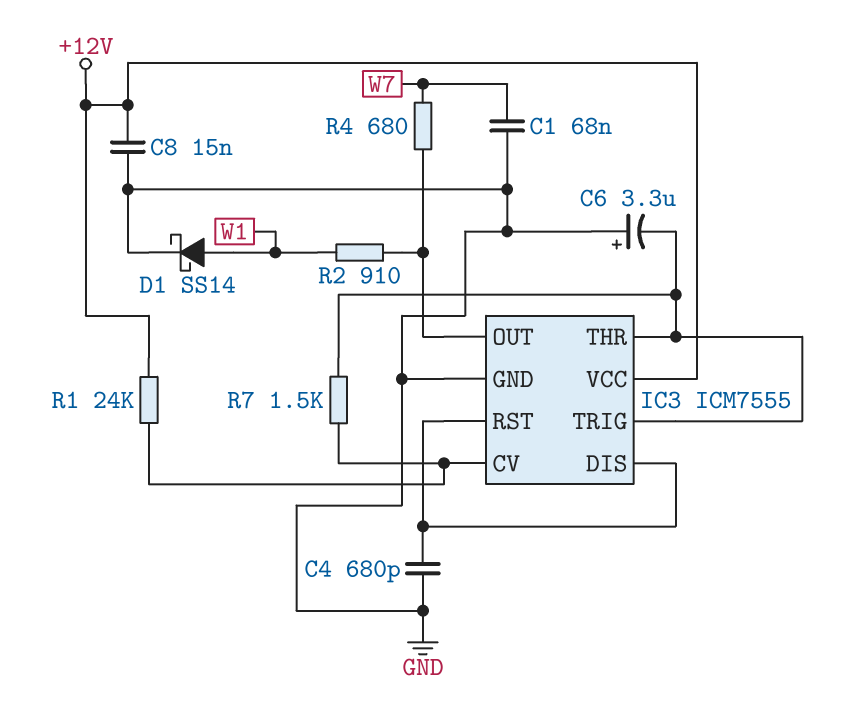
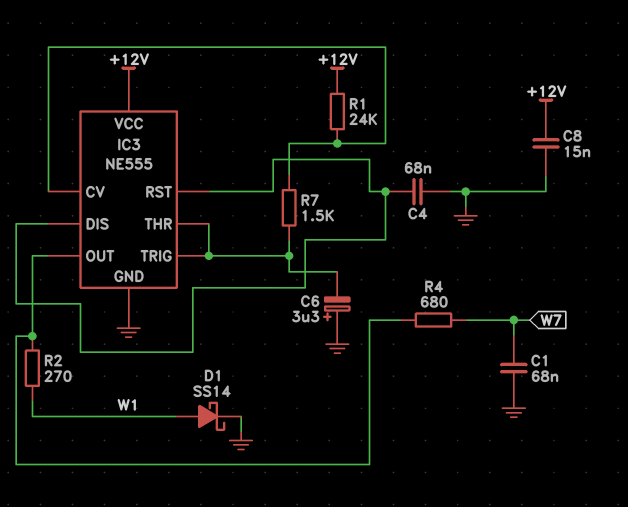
C4: 680pF (GND, IC3/DIS) -> 68nF (GND, IC3/DIS)
IC3: ICM7555 -> NE555
R2: 910 (IC3/OUT, W1) -> 270 (IC3/OUT, W1)

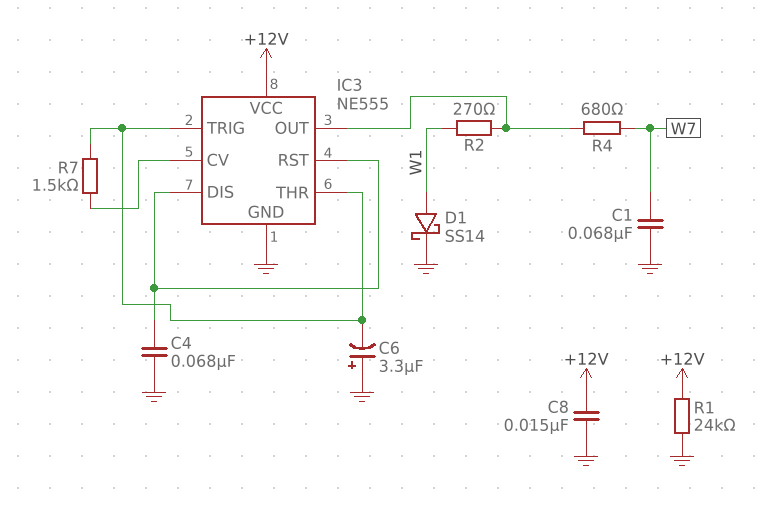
R1: 24k (+12V, IC3/CV) -> 24k (+12V, GND)

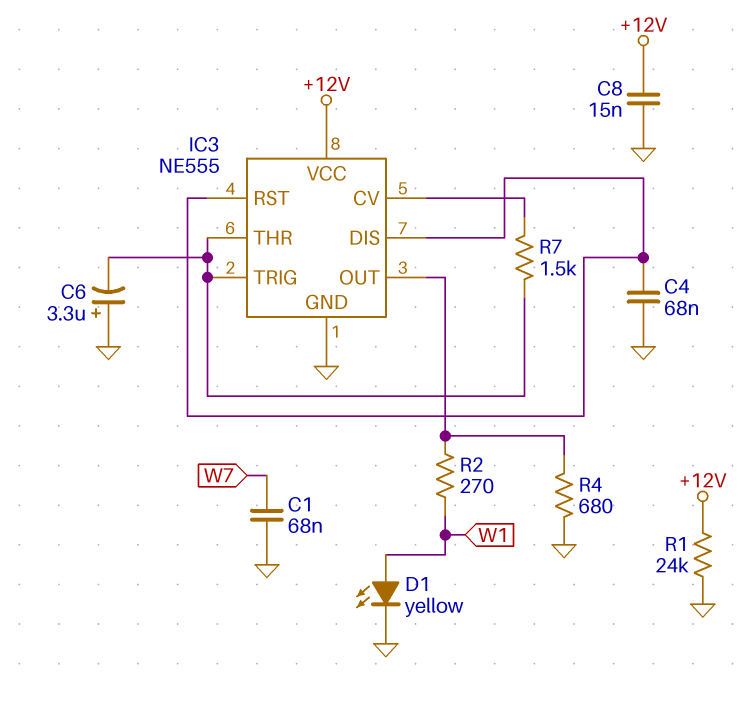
D1: schottky SS14 (A W1, K GND) -> LED yellow (A W1, K GND)
R4: 680 (IC3/OUT, W7) -> 680 (GND, IC3/OUT)

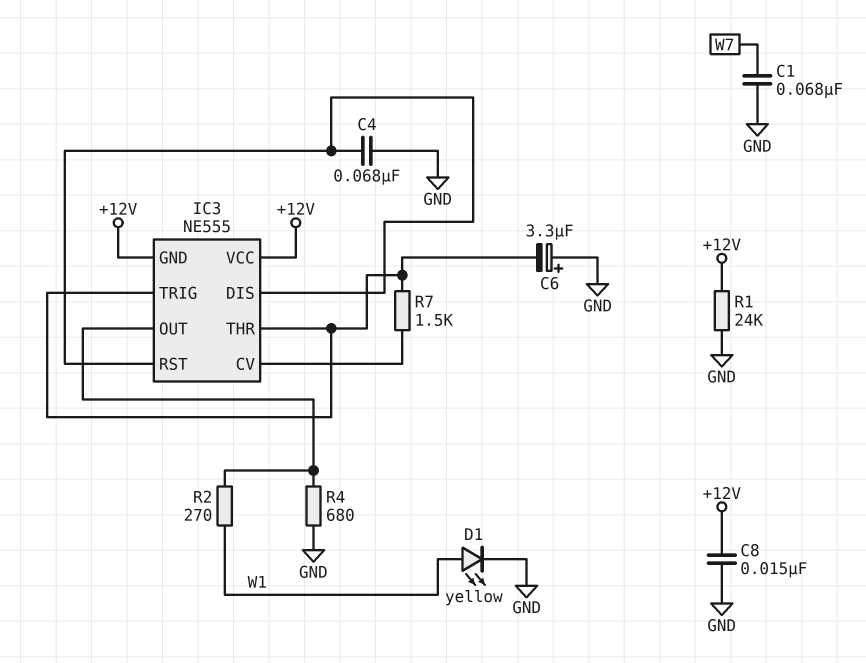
IC3 pin GND: GND -> +12V

